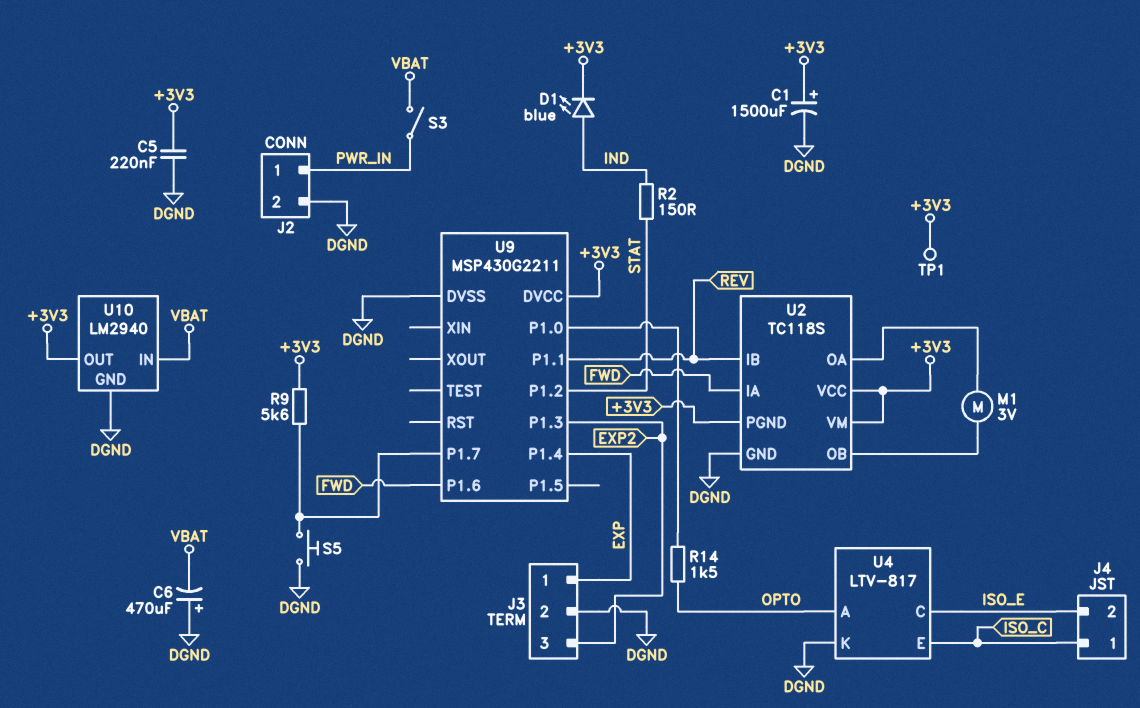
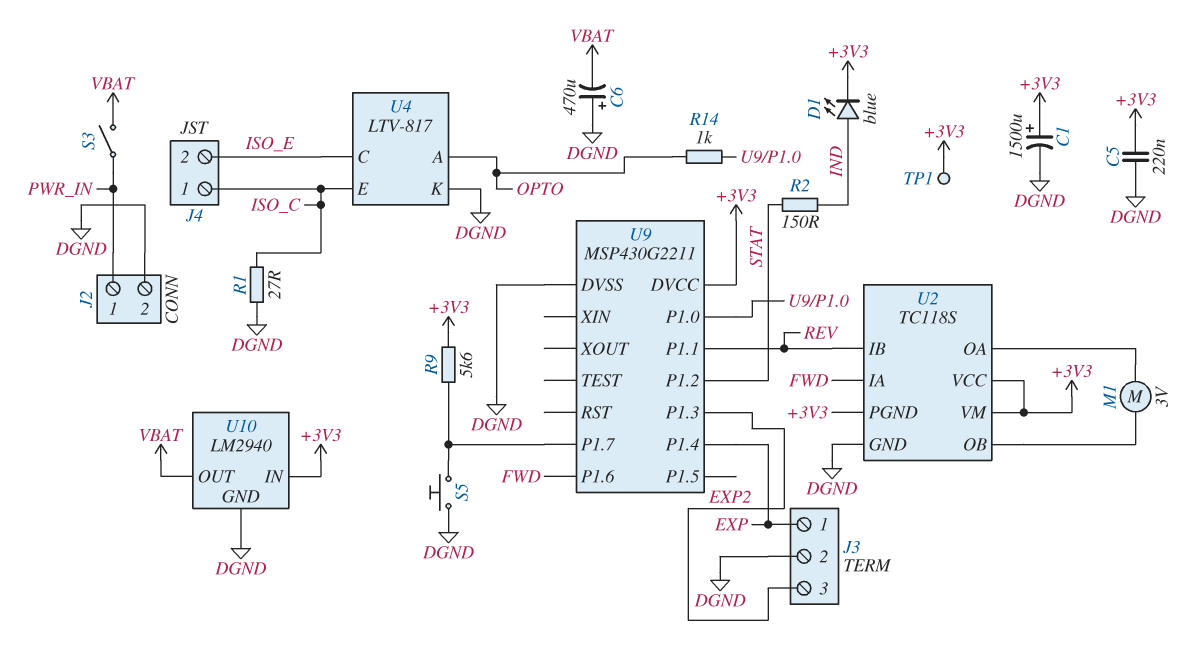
R1: none -> 27 (DGND, ISO_C)
R14: 1.5k (OPTO, U9/P1.0) -> 1k (OPTO, U9/P1.0)
U10 pin IN: VBAT -> +3V3
U10 pin OUT: +3V3 -> VBAT

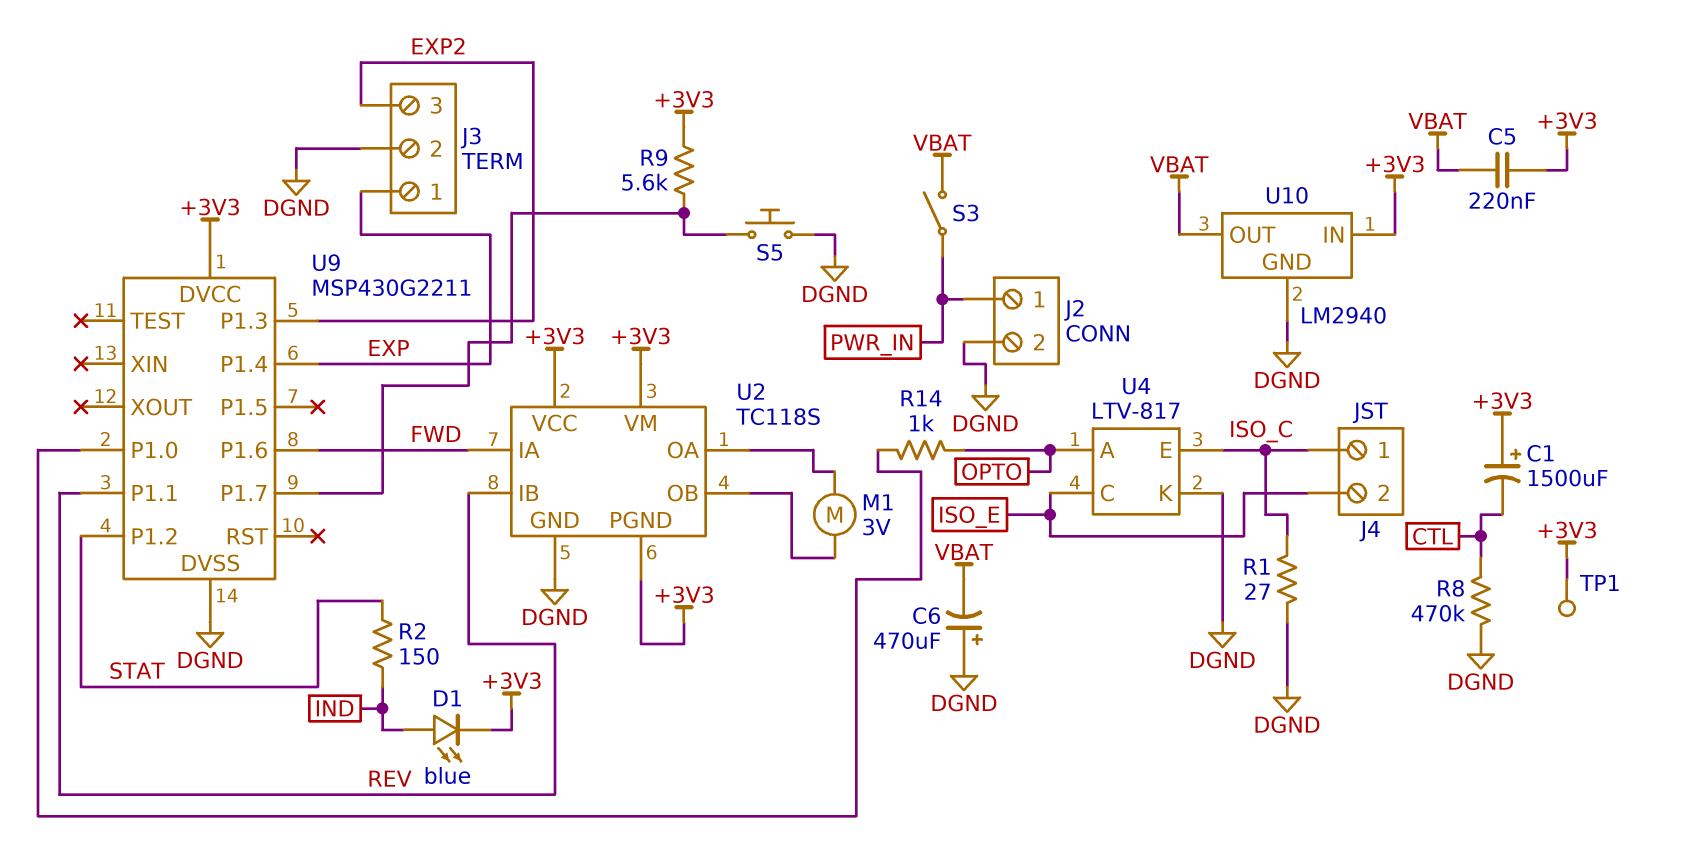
C1: 1500uF (plus +3V3, minus DGND) -> 1500uF (plus +3V3, minus CTL)
C5: 220nF (+3V3, DGND) -> 220nF (+3V3, VBAT)
R8: none -> 470k (CTL, DGND)

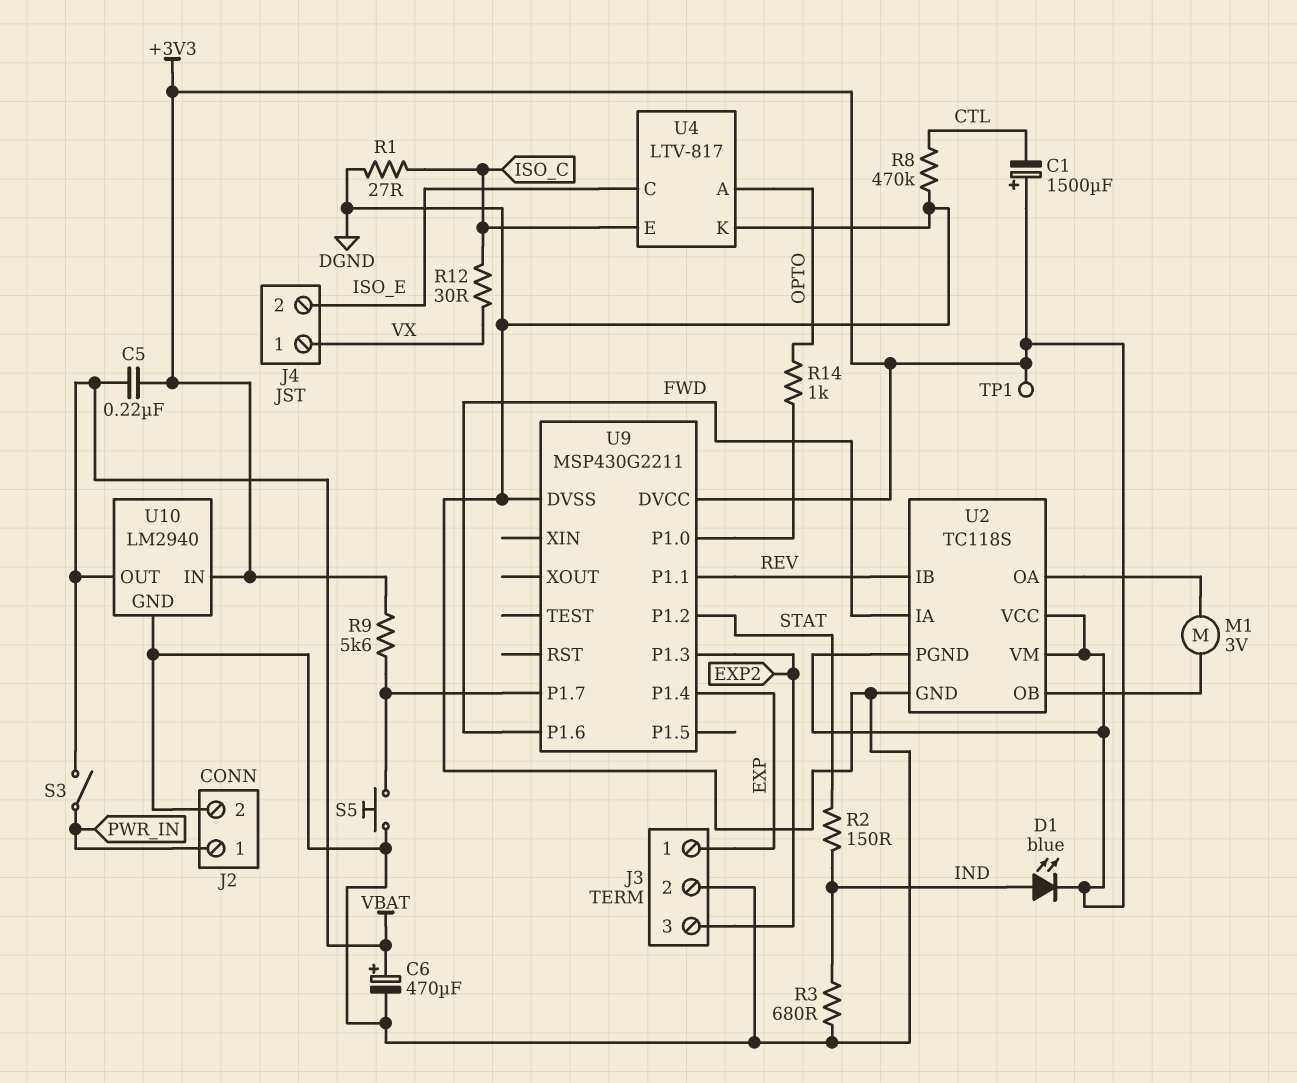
C6: 470uF (plus DGND, minus VBAT) -> 470uF (plus VBAT, minus DGND)
J4 pin 1: ISO_C -> VX
R3: none -> 680 (DGND, IND)
R12: none -> 30 (ISO_C, VX)

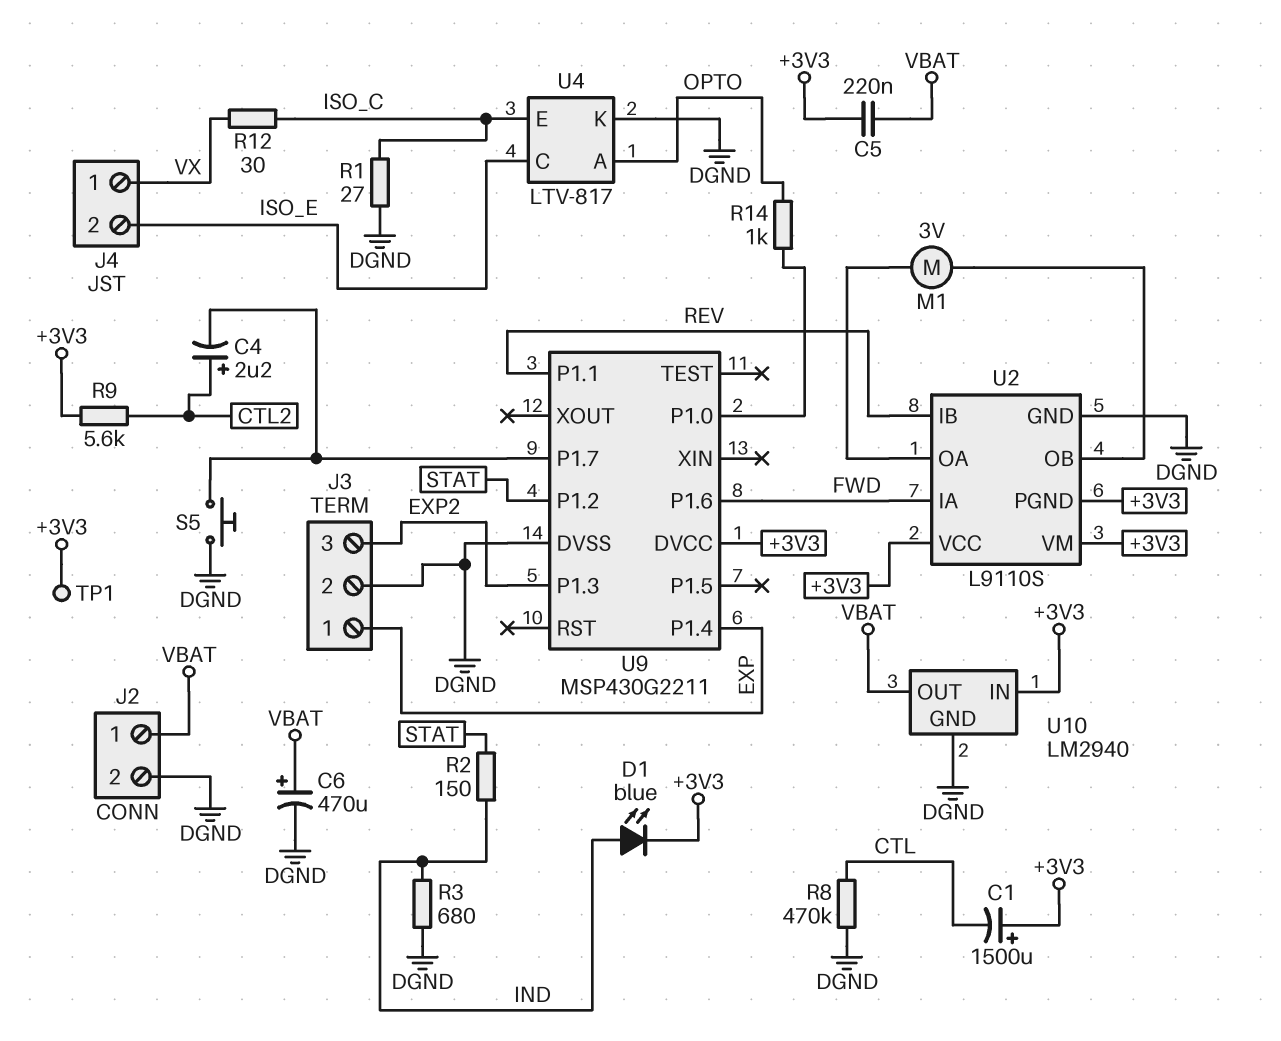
C4: none -> 2.2uF (plus CTL2, minus U9/P1.7)
J2 pin 1: PWR_IN -> VBAT
R9: 5.6k (+3V3, U9/P1.7) -> 5.6k (+3V3, CTL2)
S3: switch (PWR_IN, VBAT) -> none
U2: TC118S -> L9110S

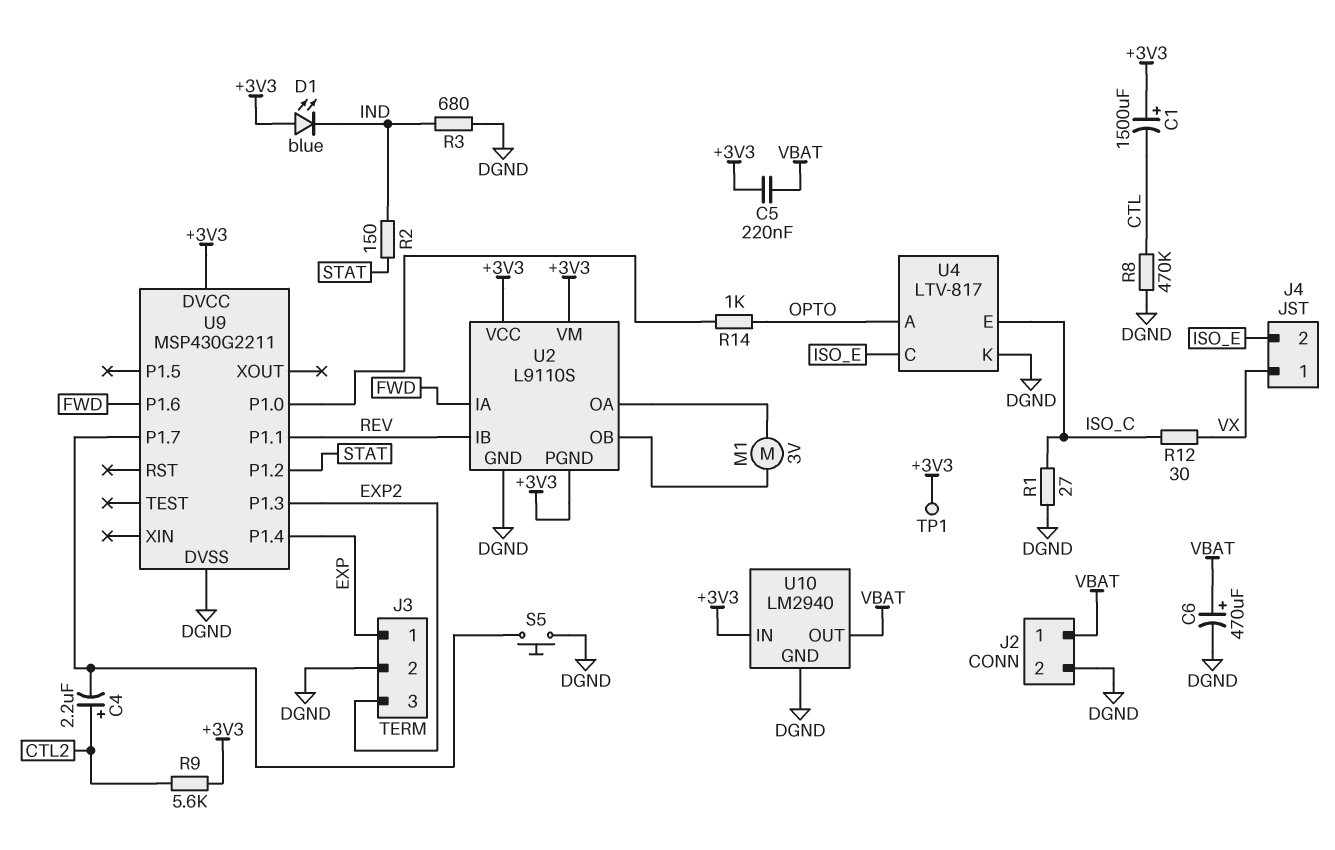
D1: LED blue (A IND, K +3V3) -> LED blue (A +3V3, K IND)

